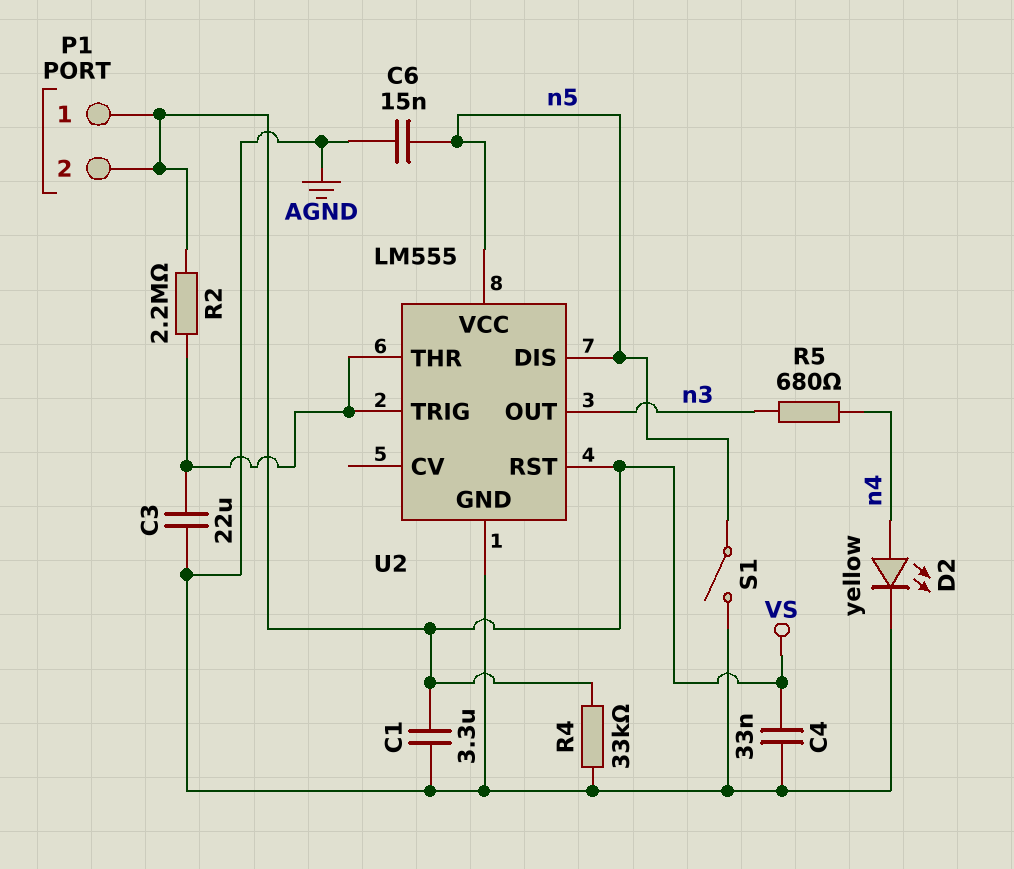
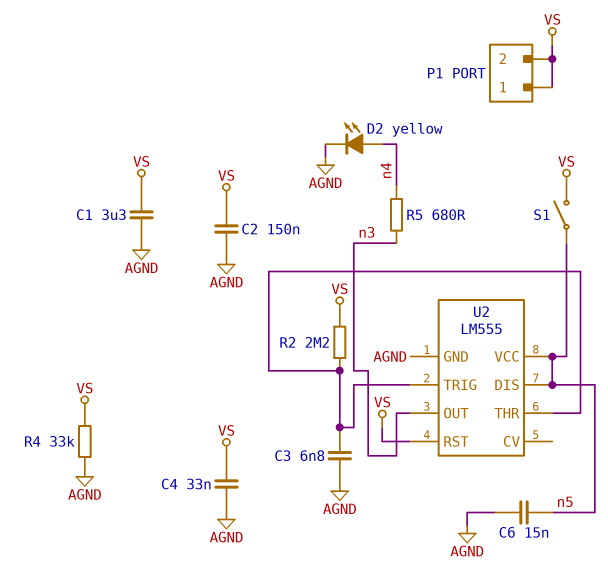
C2: none -> 150nF (AGND, VS)
C3: 22uF (AGND, U2/THR) -> 6.8nF (AGND, U2/THR)
S1: switch (AGND, n5) -> switch (VS, n5)

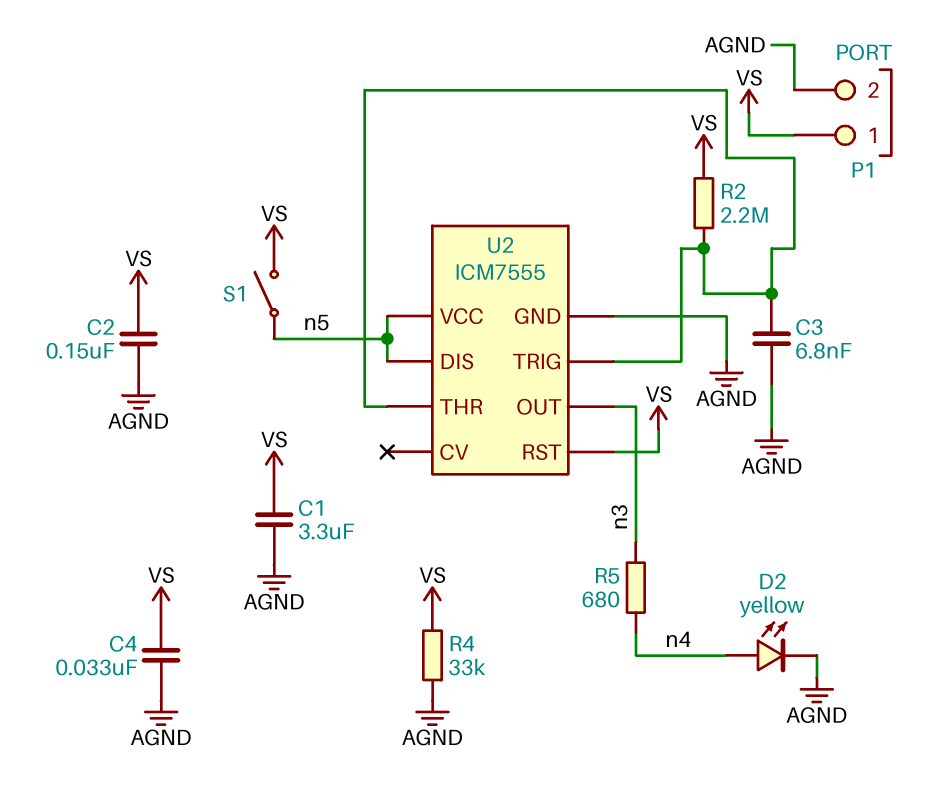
C6: 15nF (AGND, n5) -> none
P1 pin 2: VS -> AGND
U2: LM555 -> ICM7555

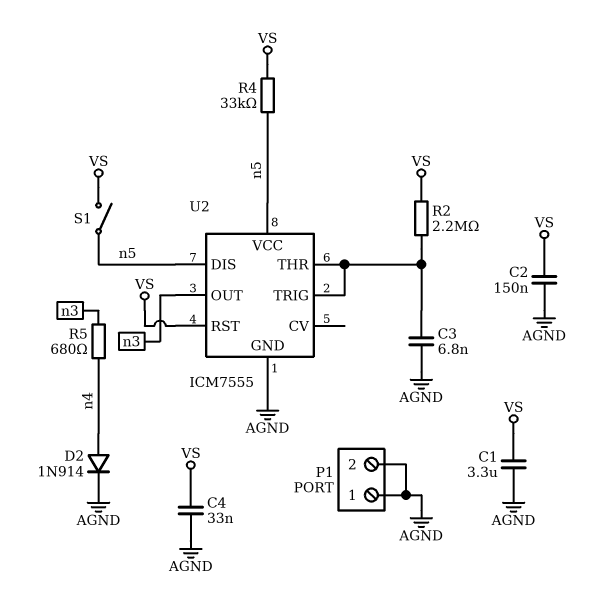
D2: LED yellow (A n4, K AGND) -> diode 1N914 (A n4, K AGND)
P1 pin 1: VS -> AGND
R4: 33k (AGND, VS) -> 33k (VS, n5)

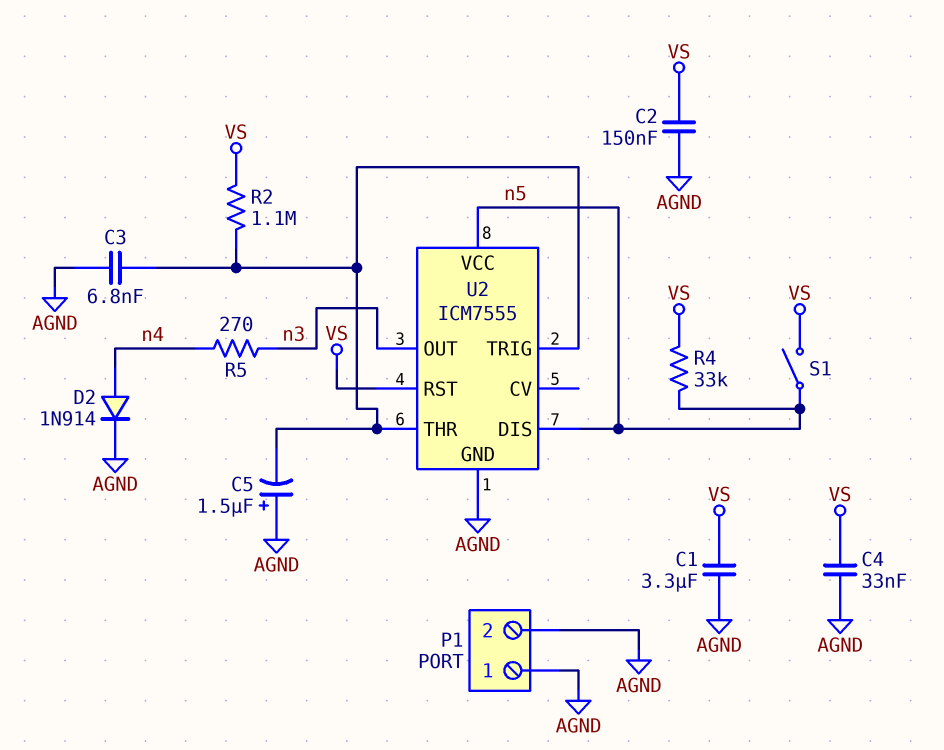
C5: none -> 1.5uF (plus AGND, minus U2/THR)
R2: 2.2M (U2/THR, VS) -> 1.1M (U2/THR, VS)
R5: 680 (n3, n4) -> 270 (n3, n4)

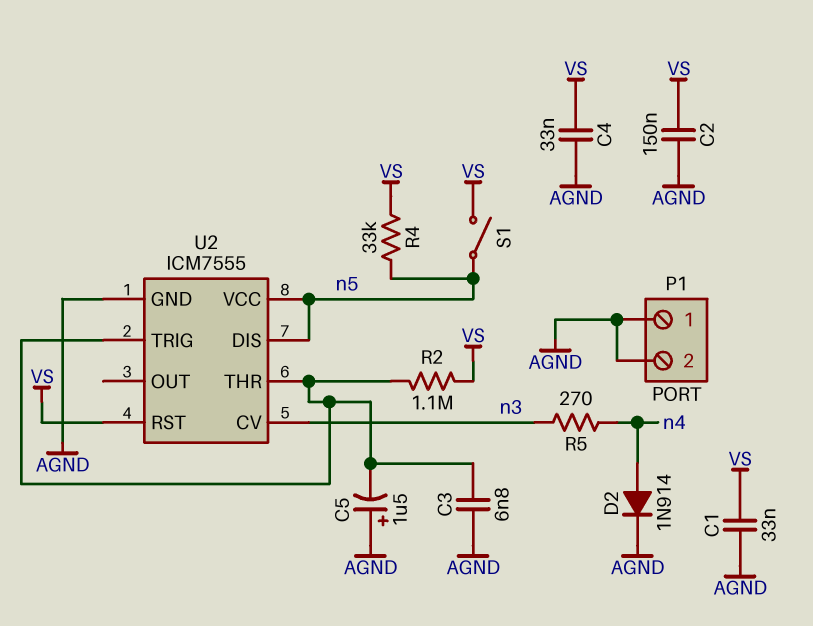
C1: 3.3uF (AGND, VS) -> 33nF (AGND, VS)
U2 pin CV: none -> n3
U2 pin OUT: n3 -> none

